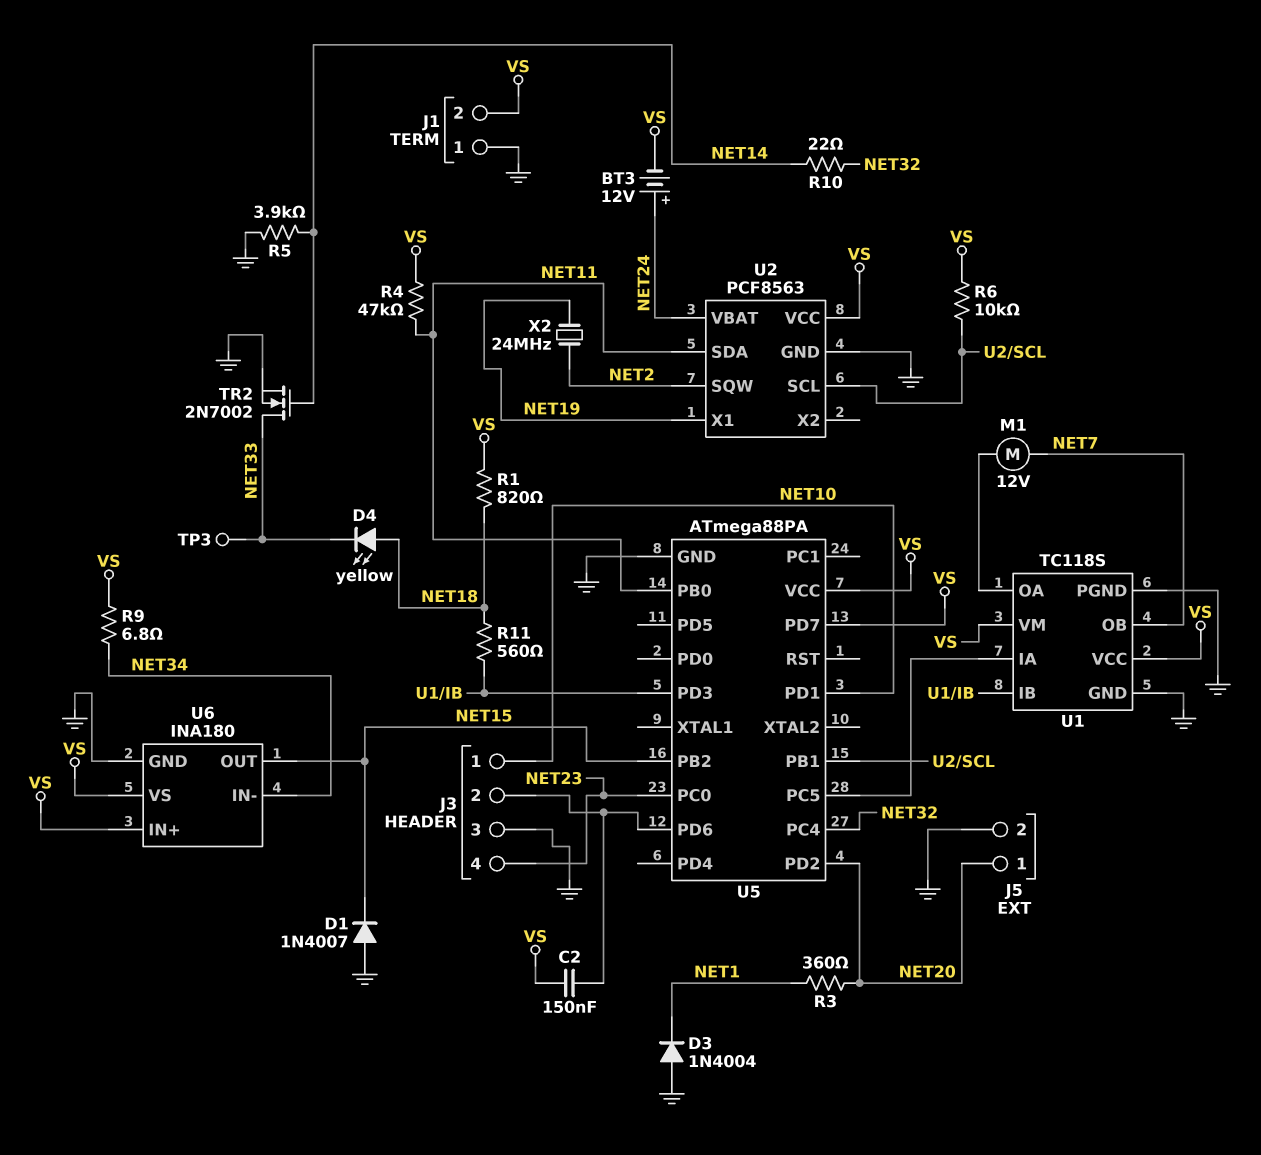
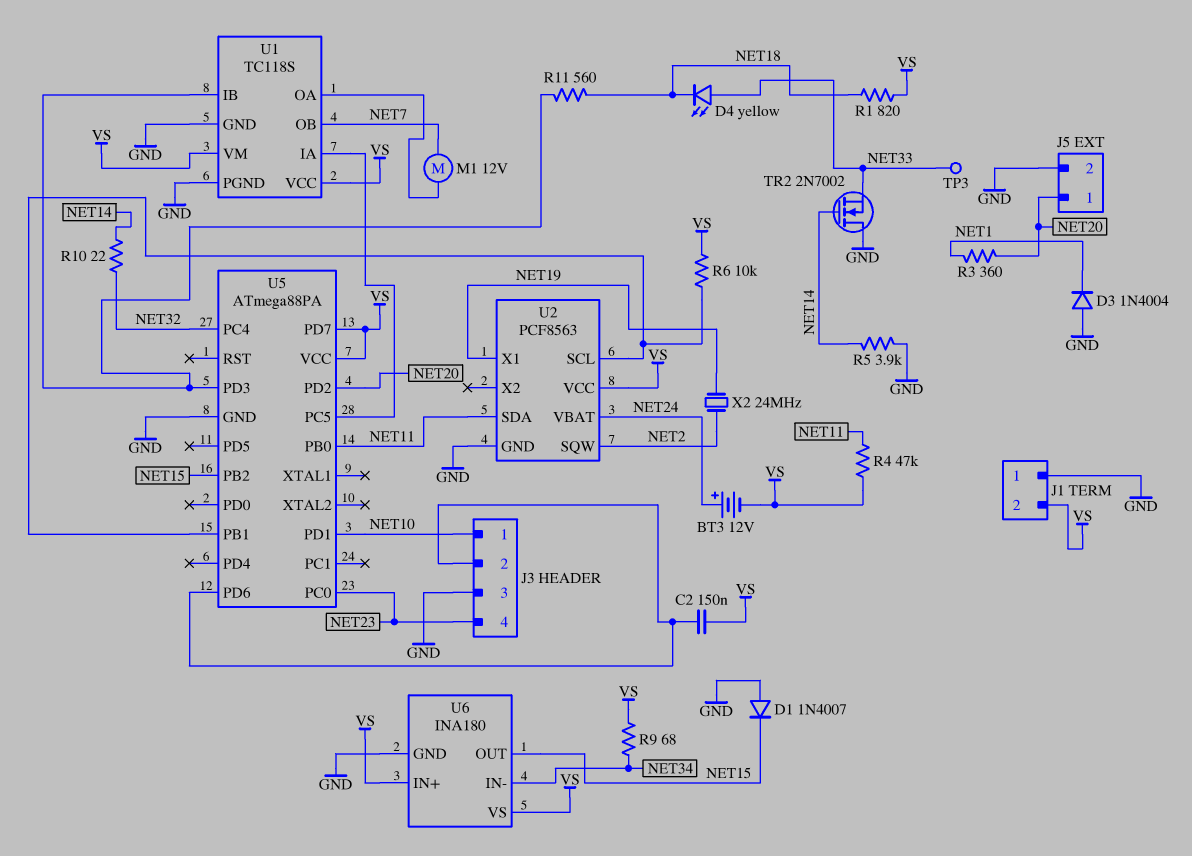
D4: LED yellow (A NET18, K NET33) -> LED yellow (A NET33, K NET18)
R9: 6.8 (NET34, VS) -> 68 (NET34, VS)
TR2: NMOS 2N7002 (G NET14, D NET33, S GND) -> NMOS 2N7002 (G NET14, D GND, S NET33)

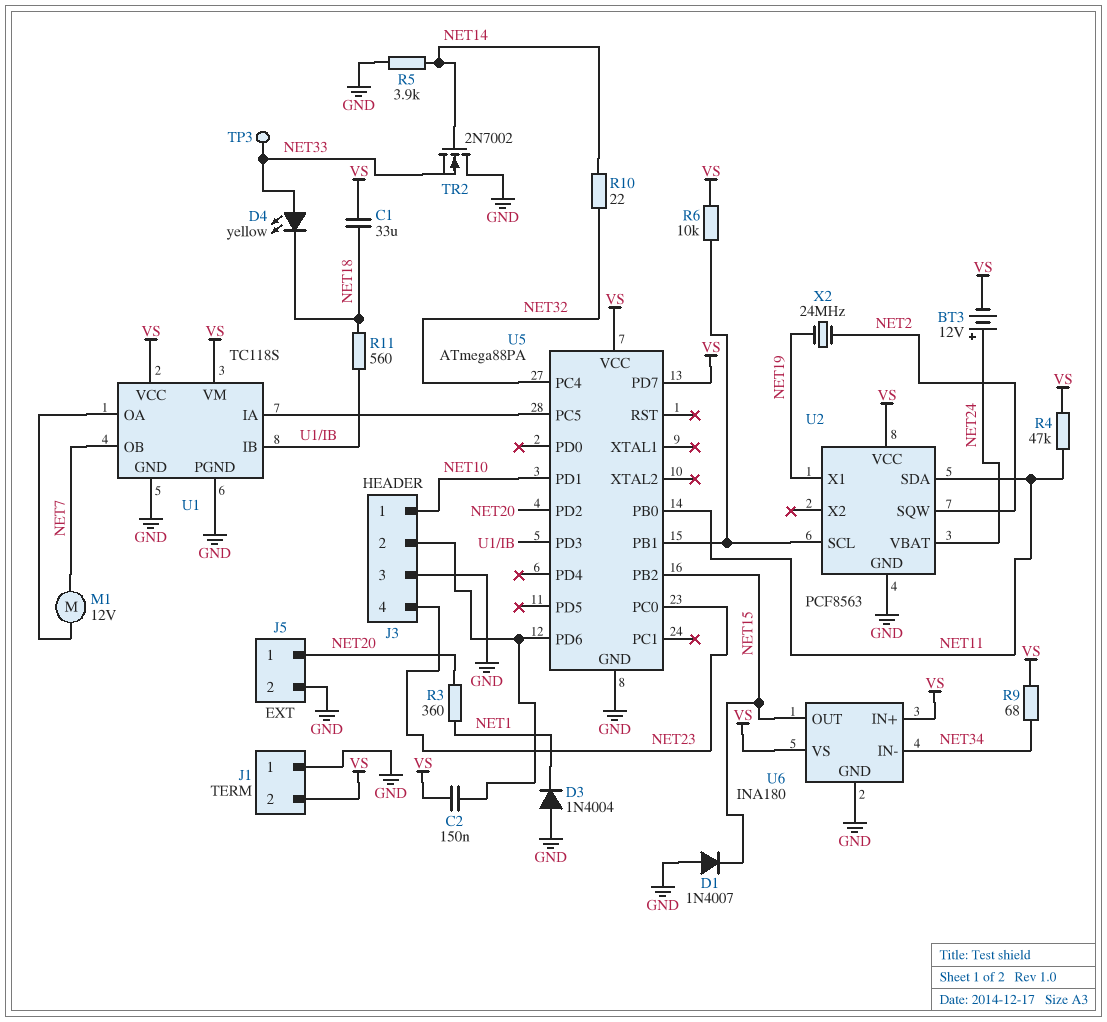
C1: none -> 33uF (NET18, VS)
R1: 820 (NET18, VS) -> none

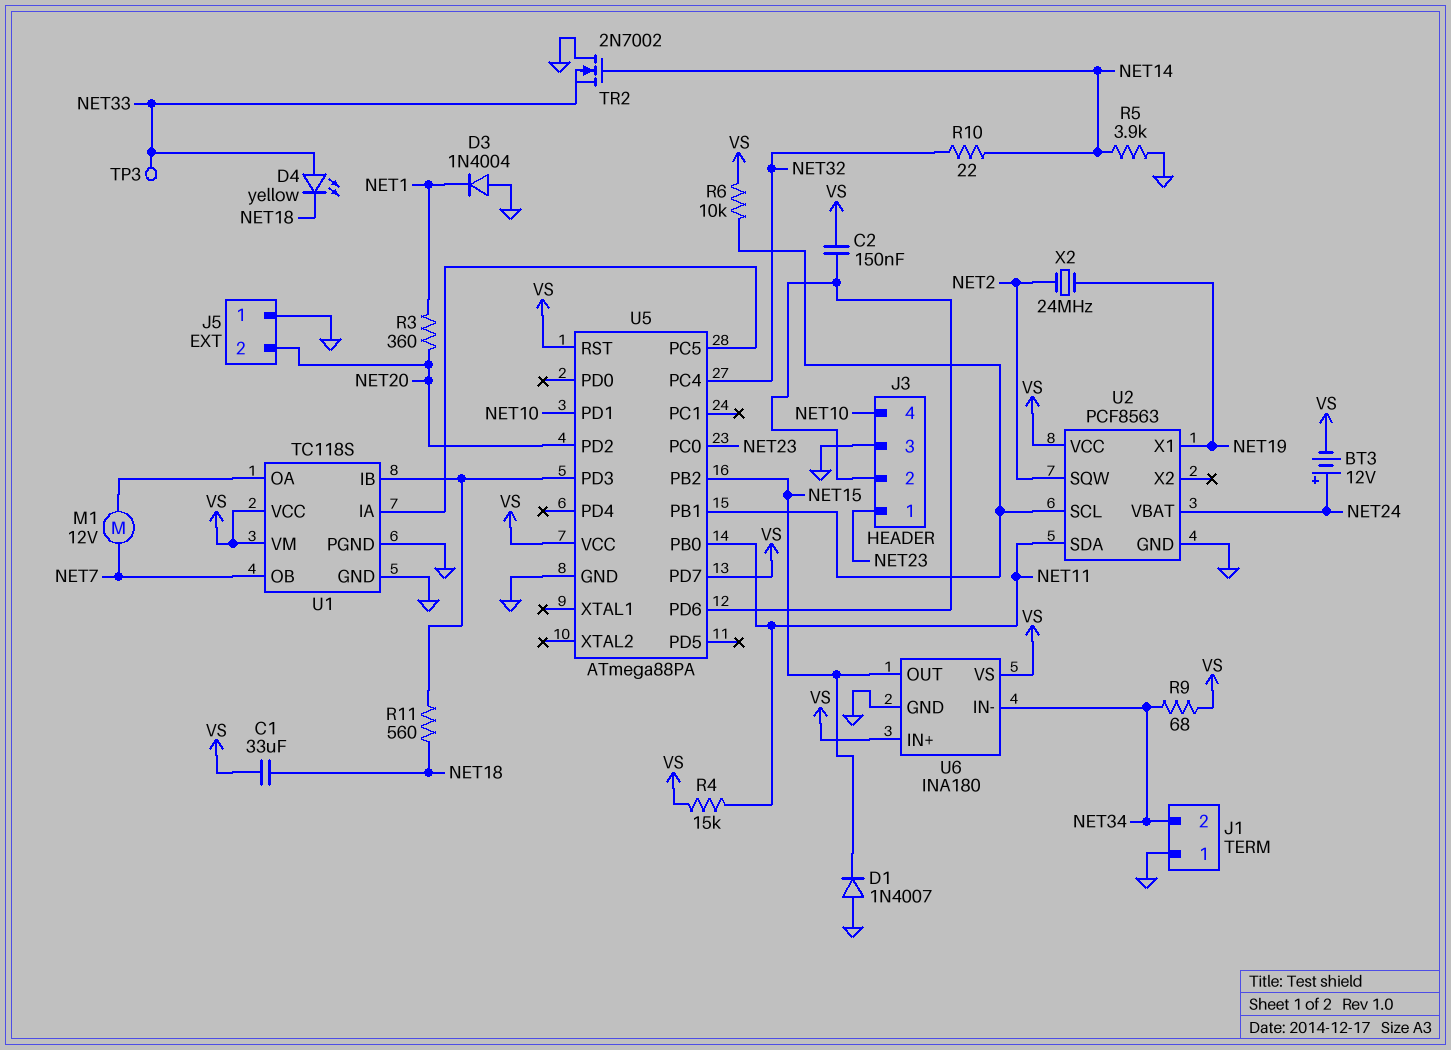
J1 pin 2: VS -> NET34
J3 pin 1: NET10 -> NET23
J3 pin 4: NET23 -> NET10
J5 pin 1: NET20 -> GND
J5 pin 2: GND -> NET20
R4: 47k (NET11, VS) -> 15k (NET11, VS)
U5 pin RST: none -> VS

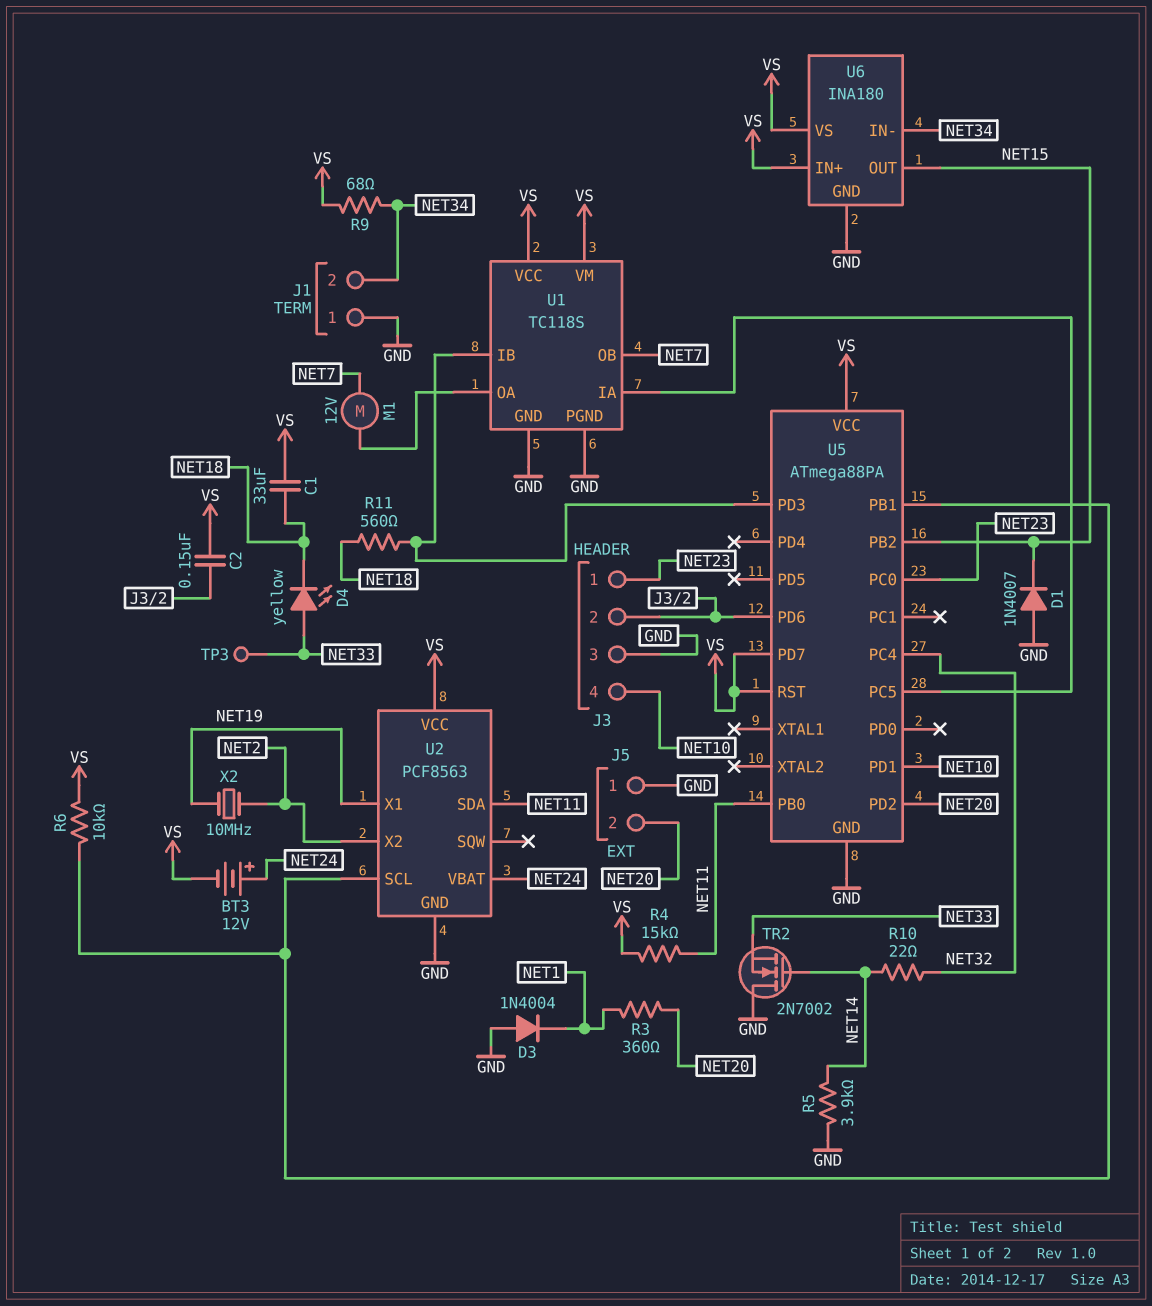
U2 pin SQW: NET2 -> none
U2 pin X2: none -> NET2
X2: 24MHz (NET2, NET19) -> 10MHz (NET2, NET19)

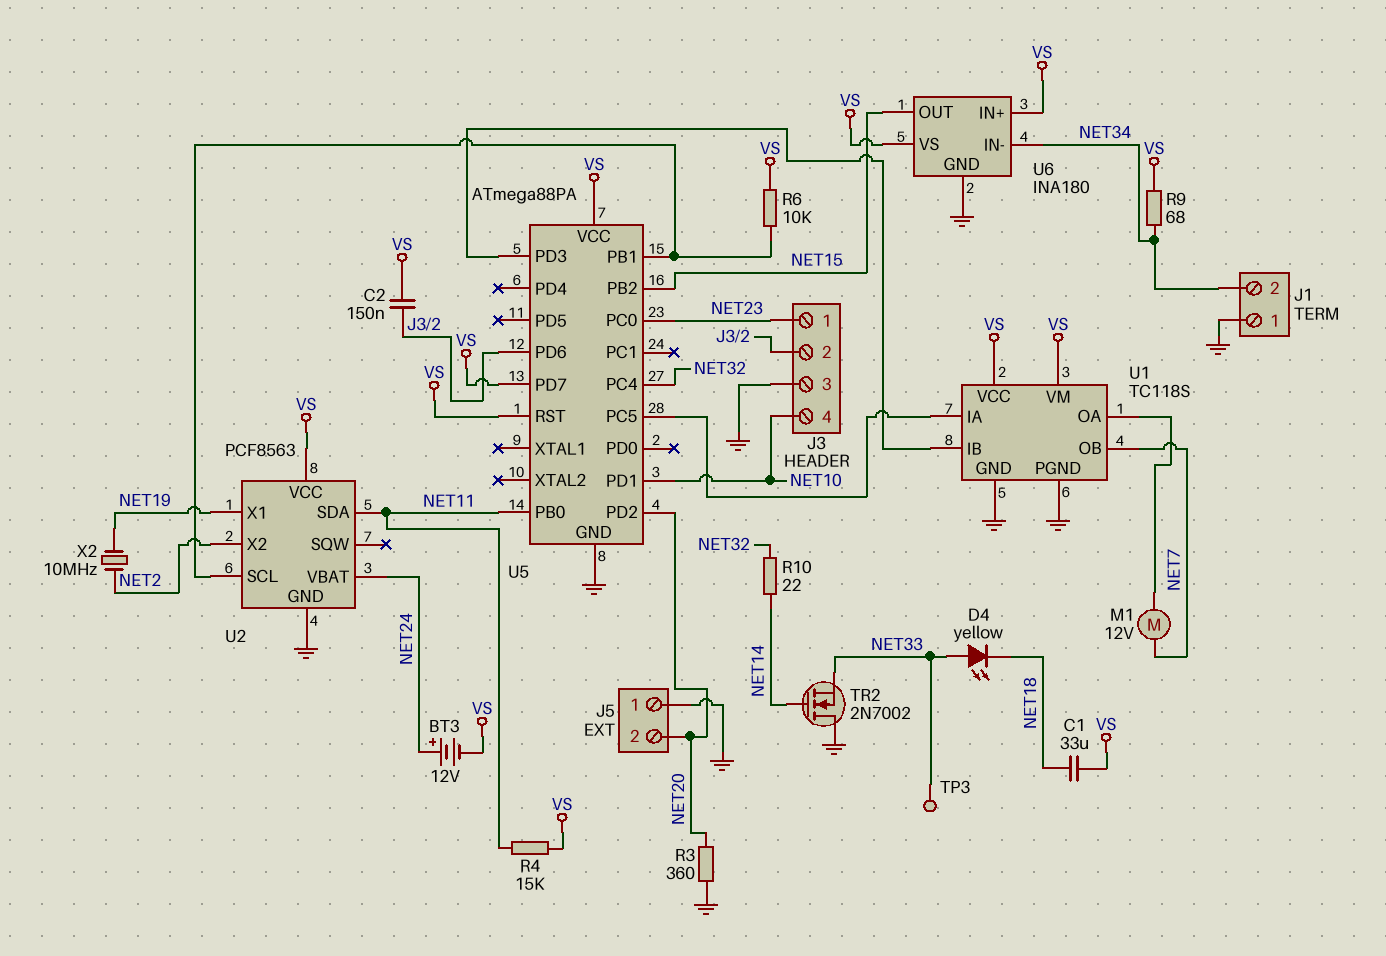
D1: diode 1N4007 (A GND, K NET15) -> none
D3: diode 1N4004 (A GND, K NET1) -> none
R3: 360 (NET1, NET20) -> 360 (GND, NET20)
R5: 3.9k (GND, NET14) -> none
R11: 560 (NET18, U1/IB) -> none

